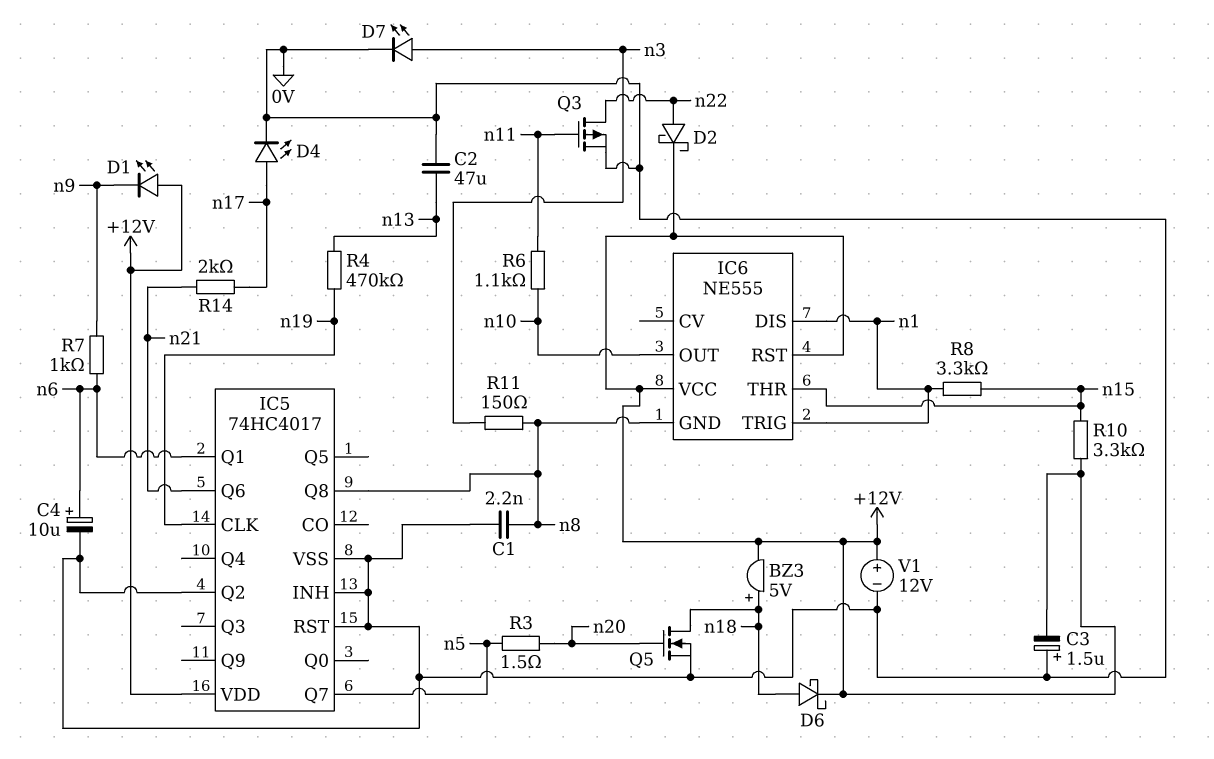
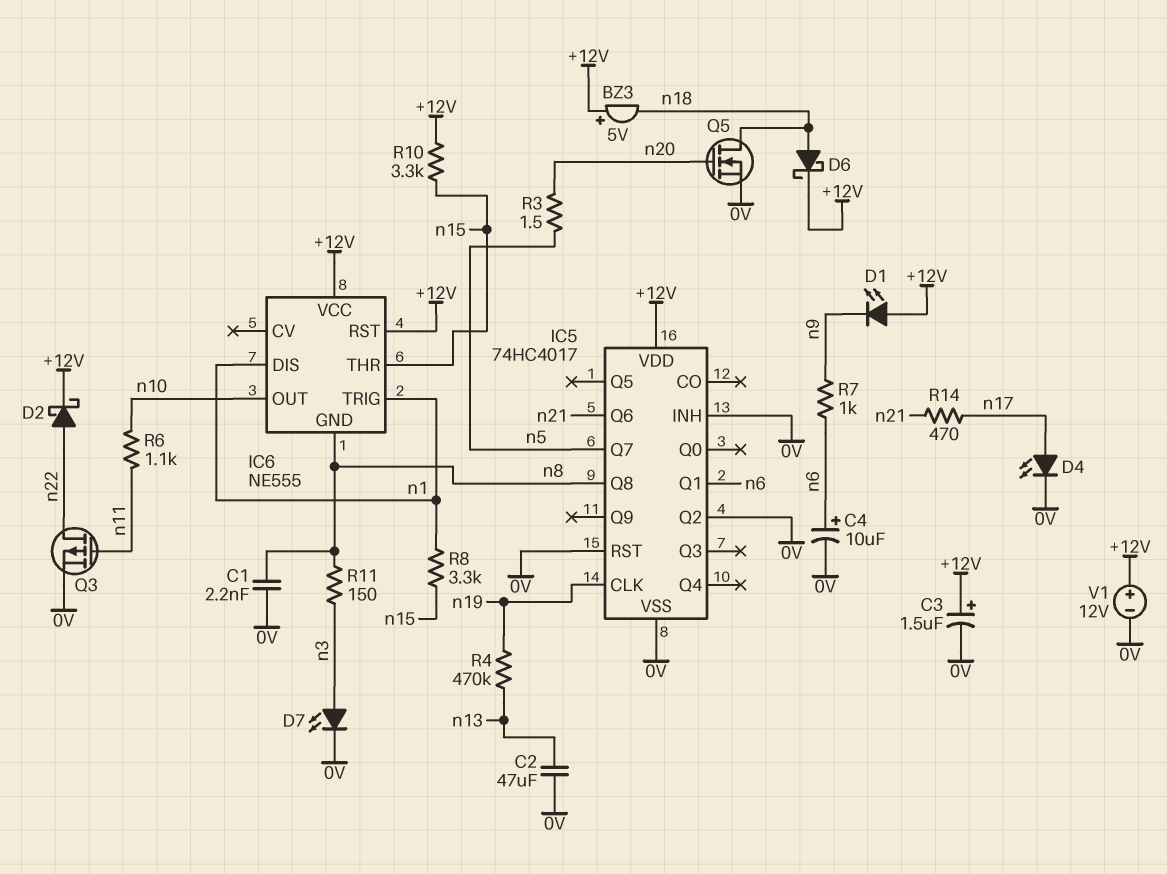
BZ3: buzzer 5V (plus n18, minus +12V) -> buzzer 5V (plus +12V, minus n18)
C3: 1.5uF (plus 0V, minus +12V) -> 1.5uF (plus +12V, minus 0V)
R14: 2k (n17, n21) -> 470 (n17, n21)

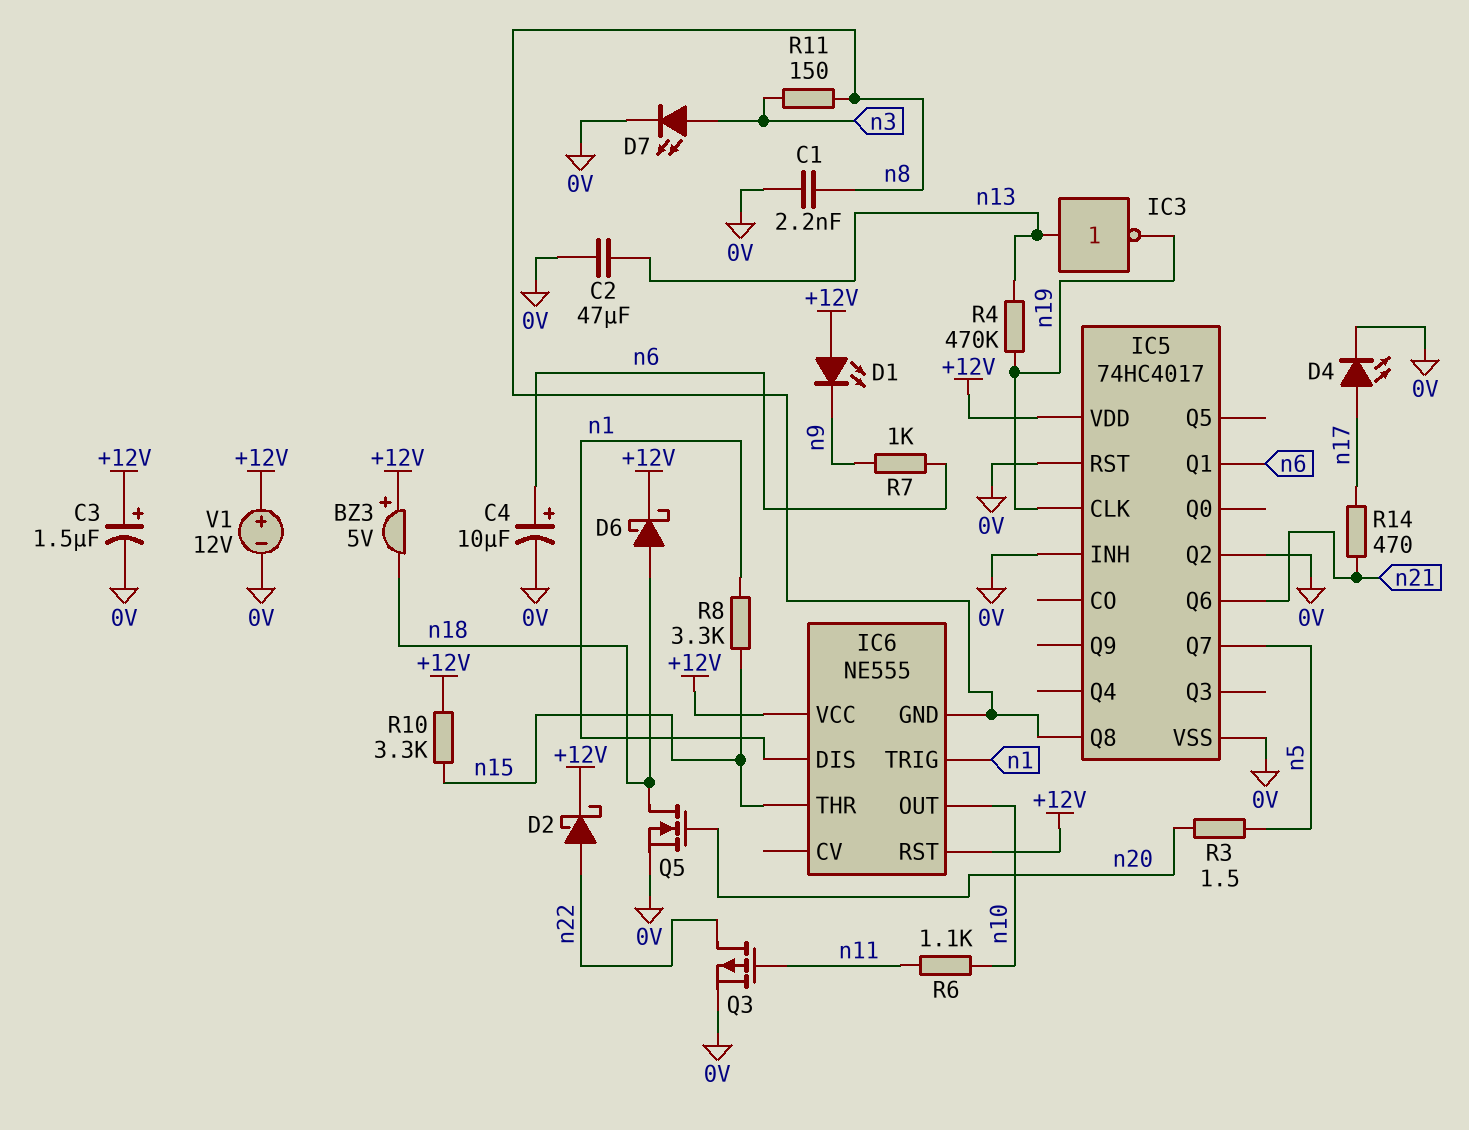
IC3: none -> NOT (in n13, out n19)

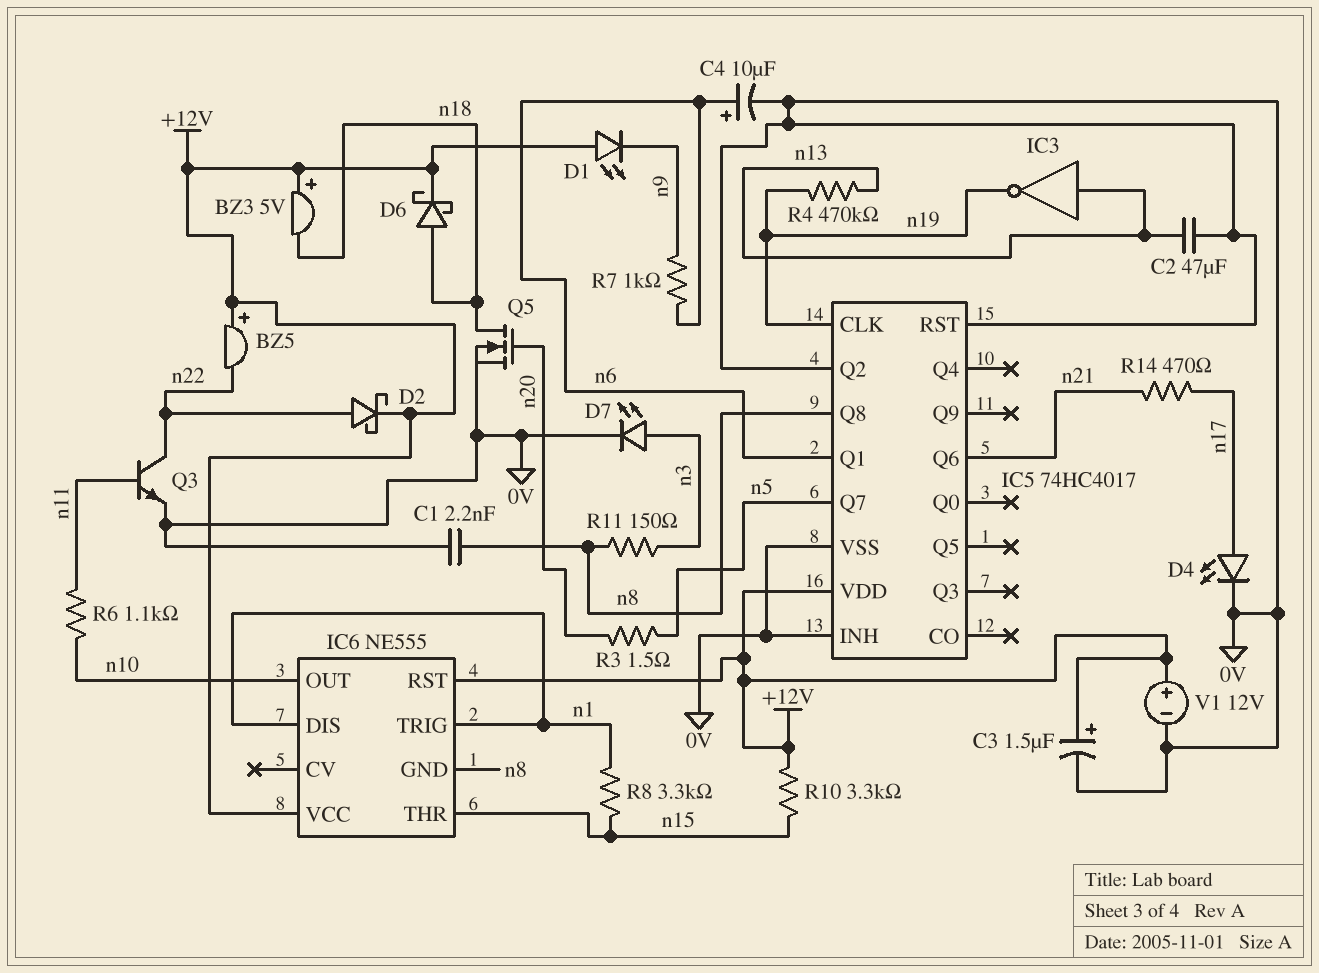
BZ5: none -> buzzer (plus +12V, minus n22)
Q3: PMOS (G n11, D n22, S 0V) -> NPN (B n11, C n22, E 0V)

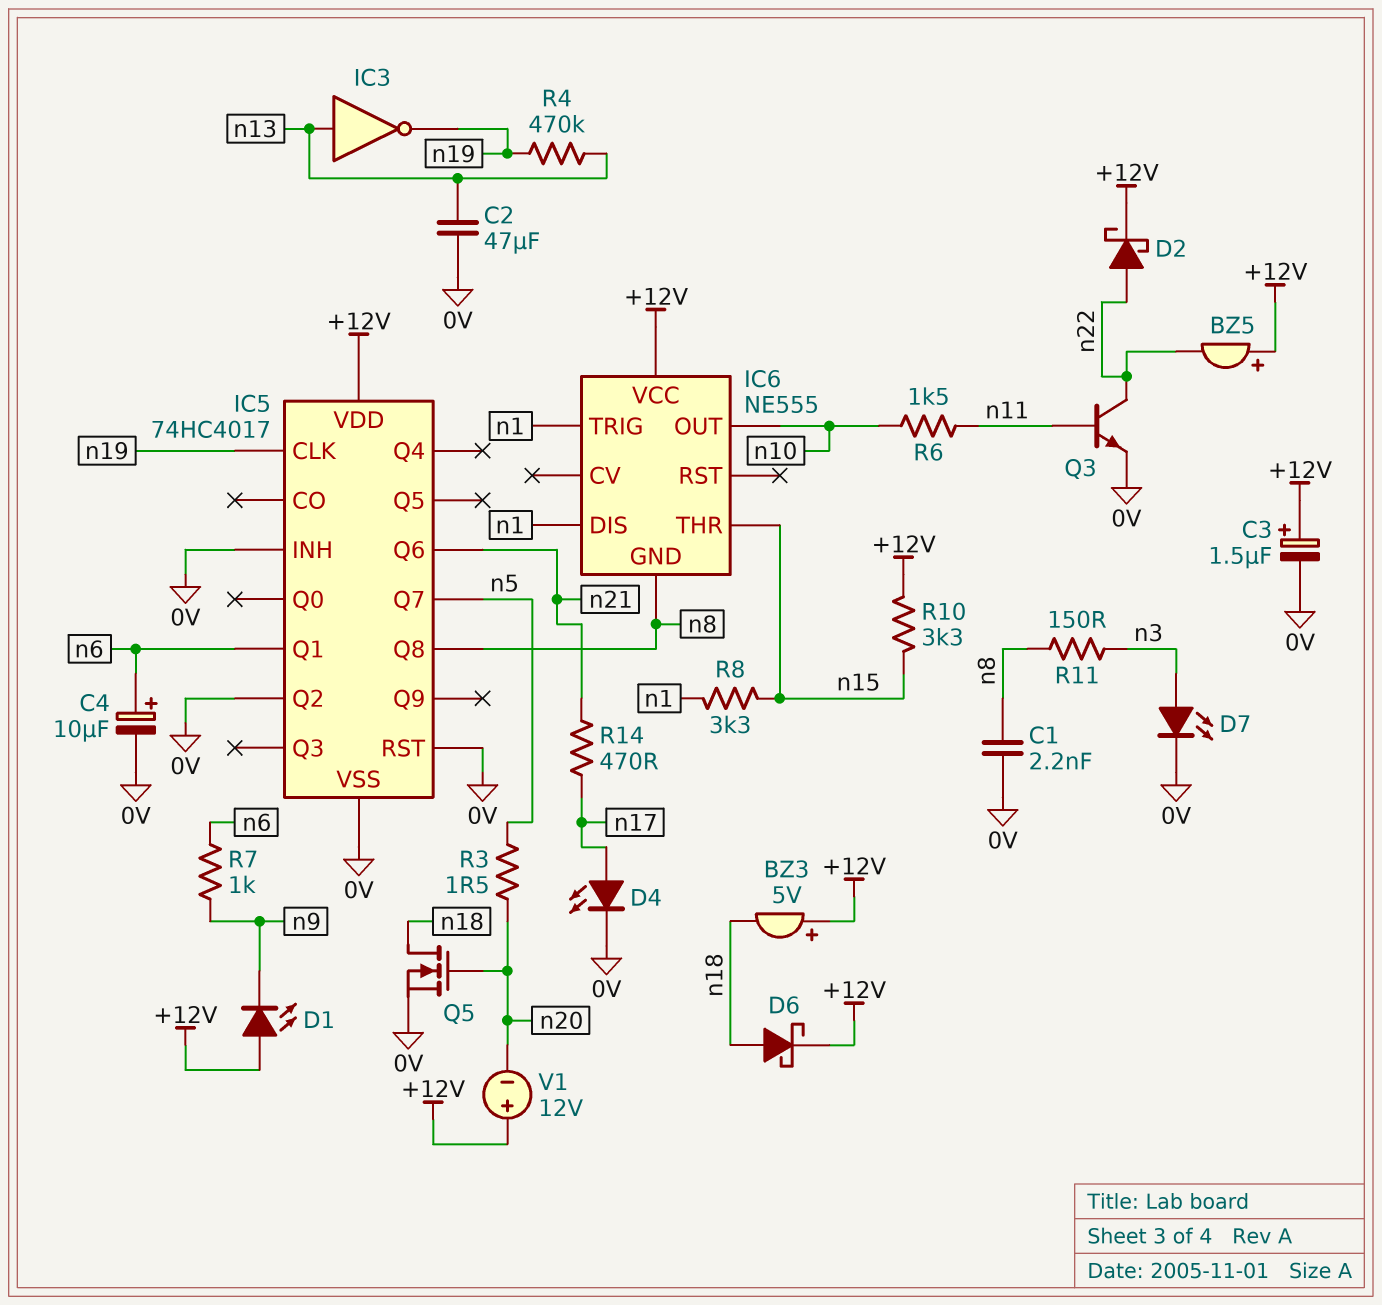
IC6 pin RST: +12V -> none
R6: 1.1k (n10, n11) -> 1.5k (n10, n11)
V1: 12V (plus +12V, minus 0V) -> 12V (plus +12V, minus n20)

